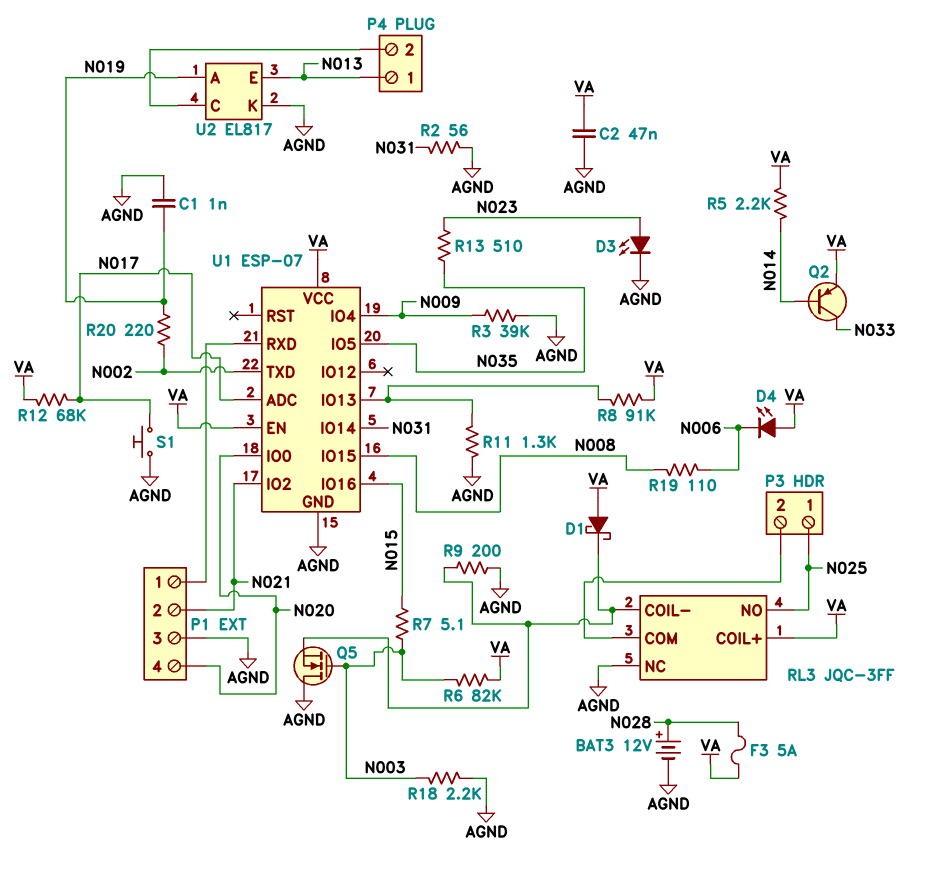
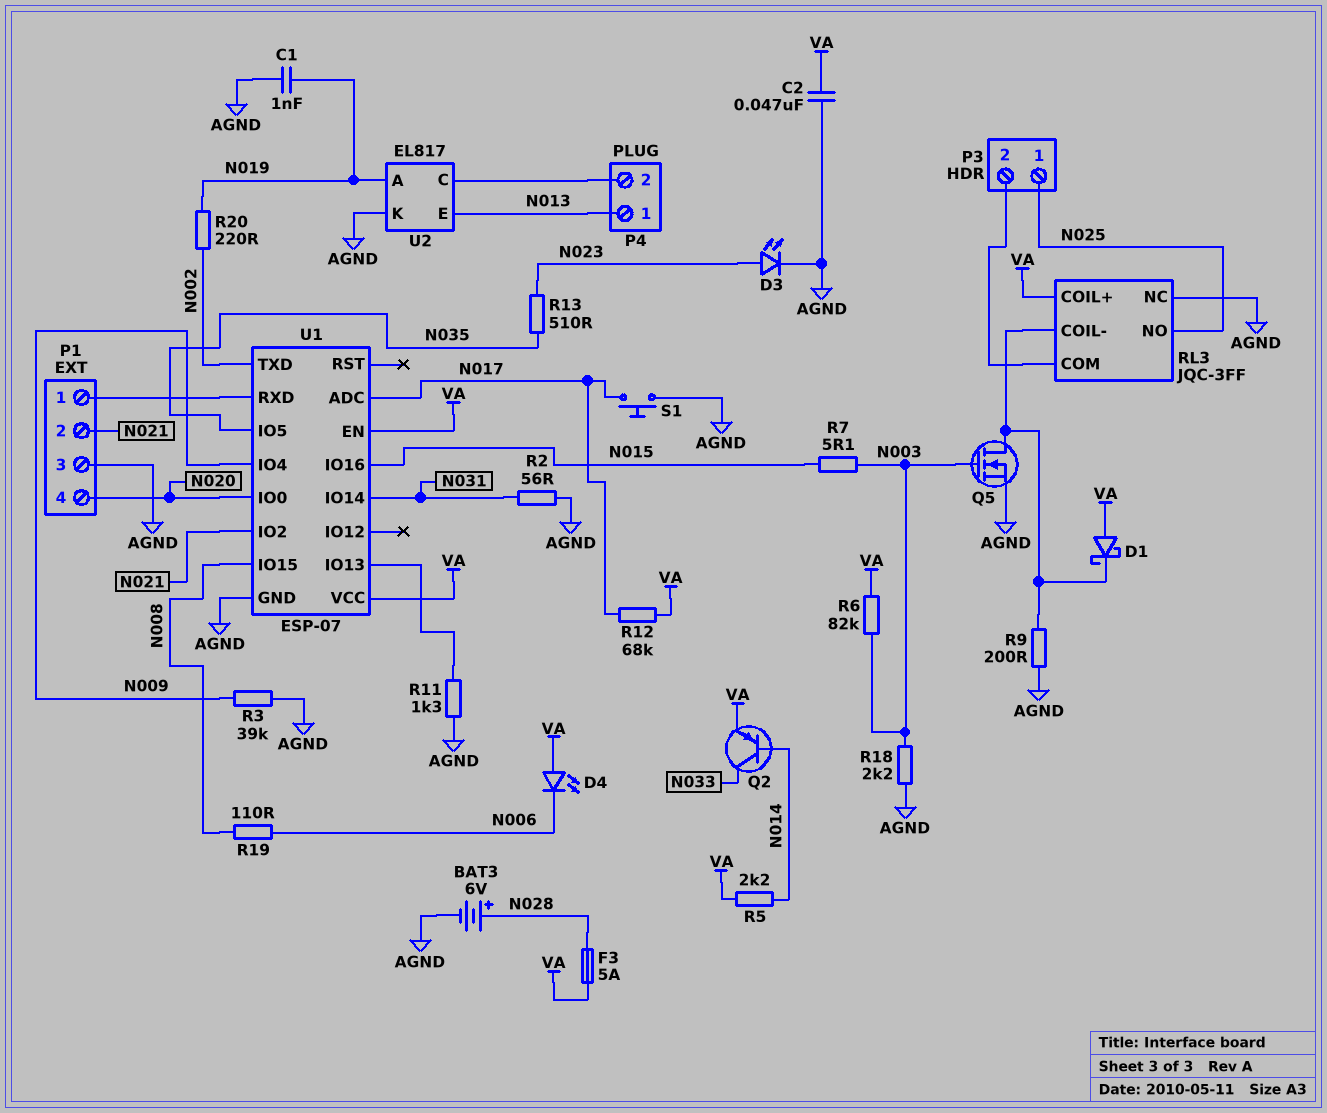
BAT3: 12V (plus N028, minus AGND) -> 6V (plus N028, minus AGND)
Q5: NMOS (G N003, D AGND, S RL3/COIL-) -> NMOS (G N003, D RL3/COIL-, S AGND)
R8: 91k (U1/IO13, VA) -> none

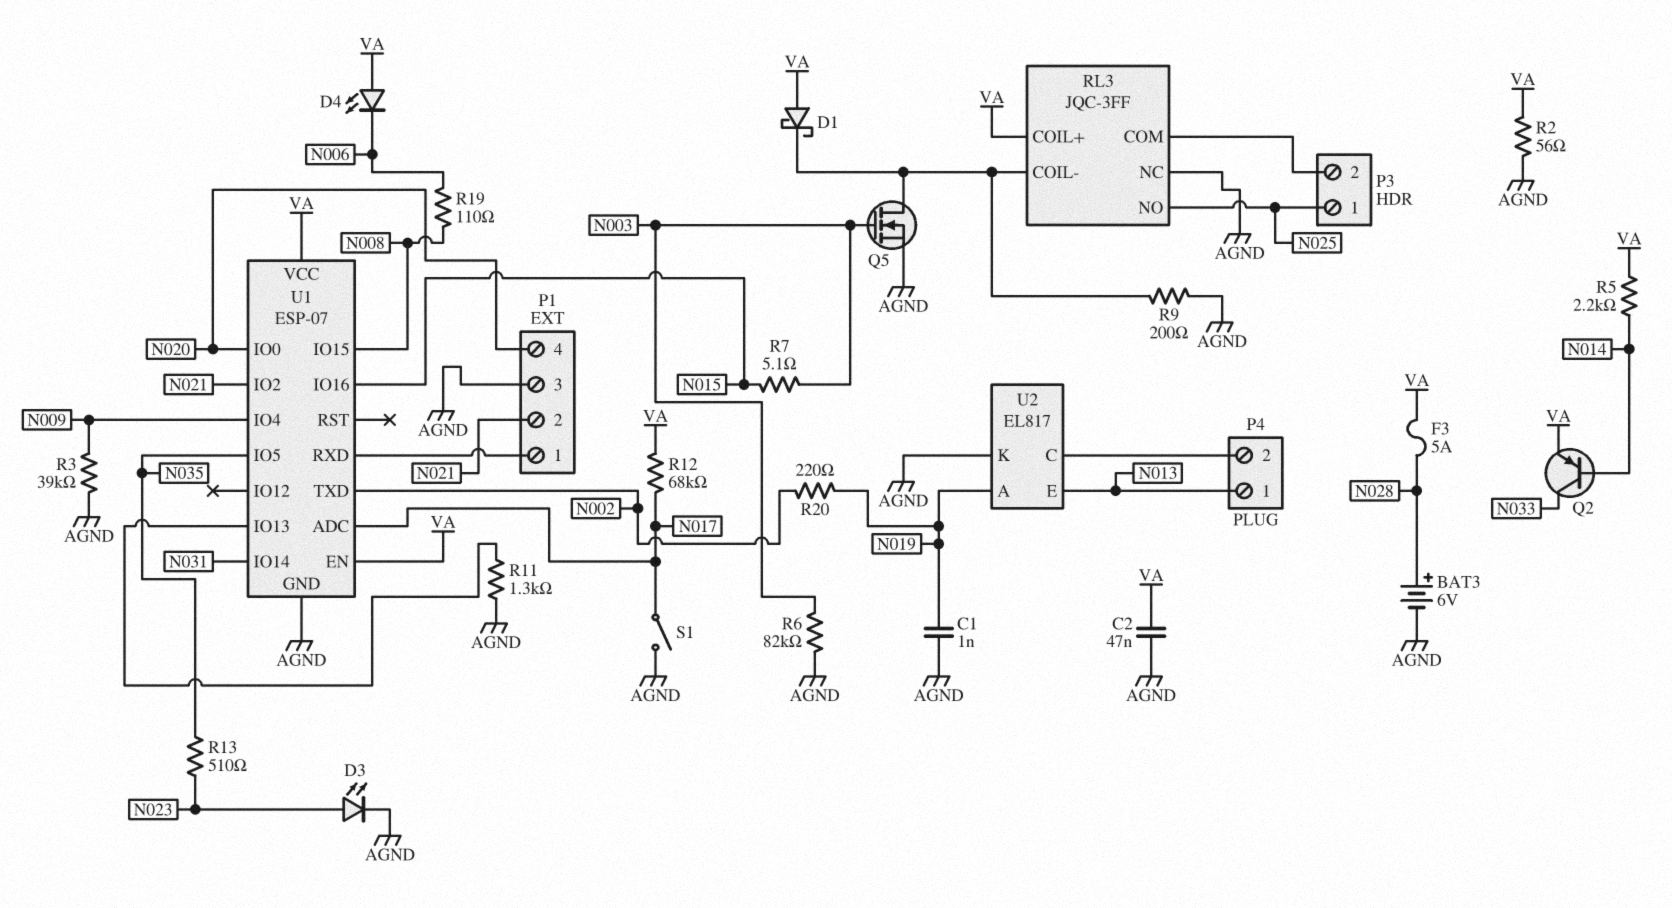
R2: 56 (AGND, N031) -> 56 (AGND, VA)
R6: 82k (N003, VA) -> 82k (AGND, N003)
R18: 2.2k (AGND, N003) -> none
S1: button (AGND, N017) -> switch (AGND, N017)

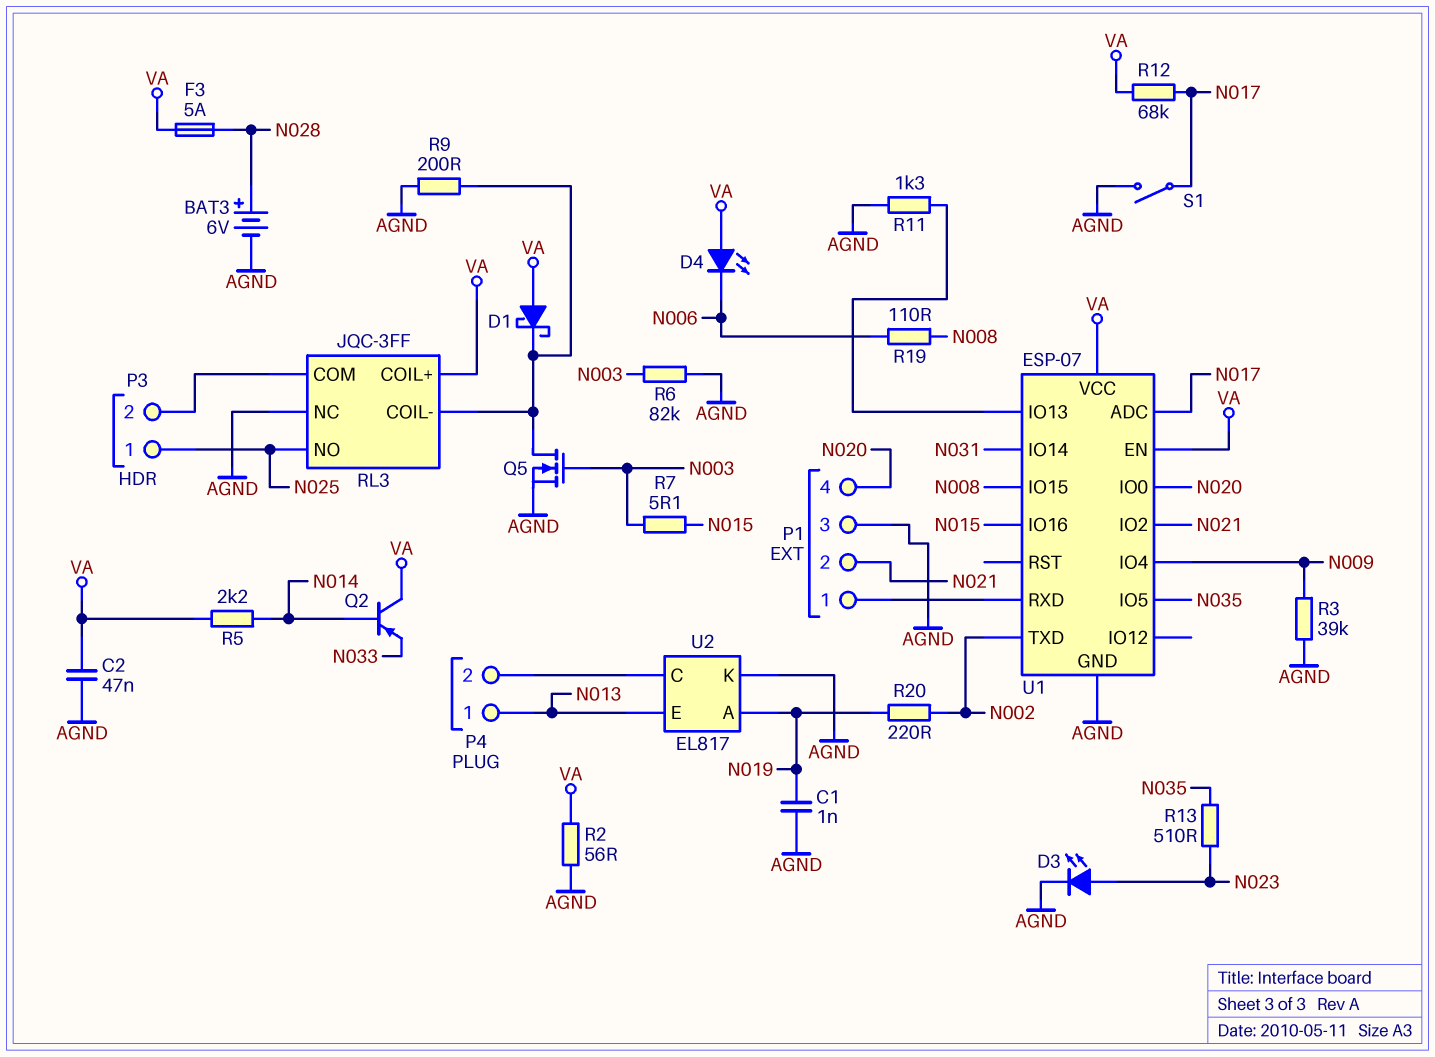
Q2: PNP (B N014, C N033, E VA) -> PNP (B N014, C VA, E N033)

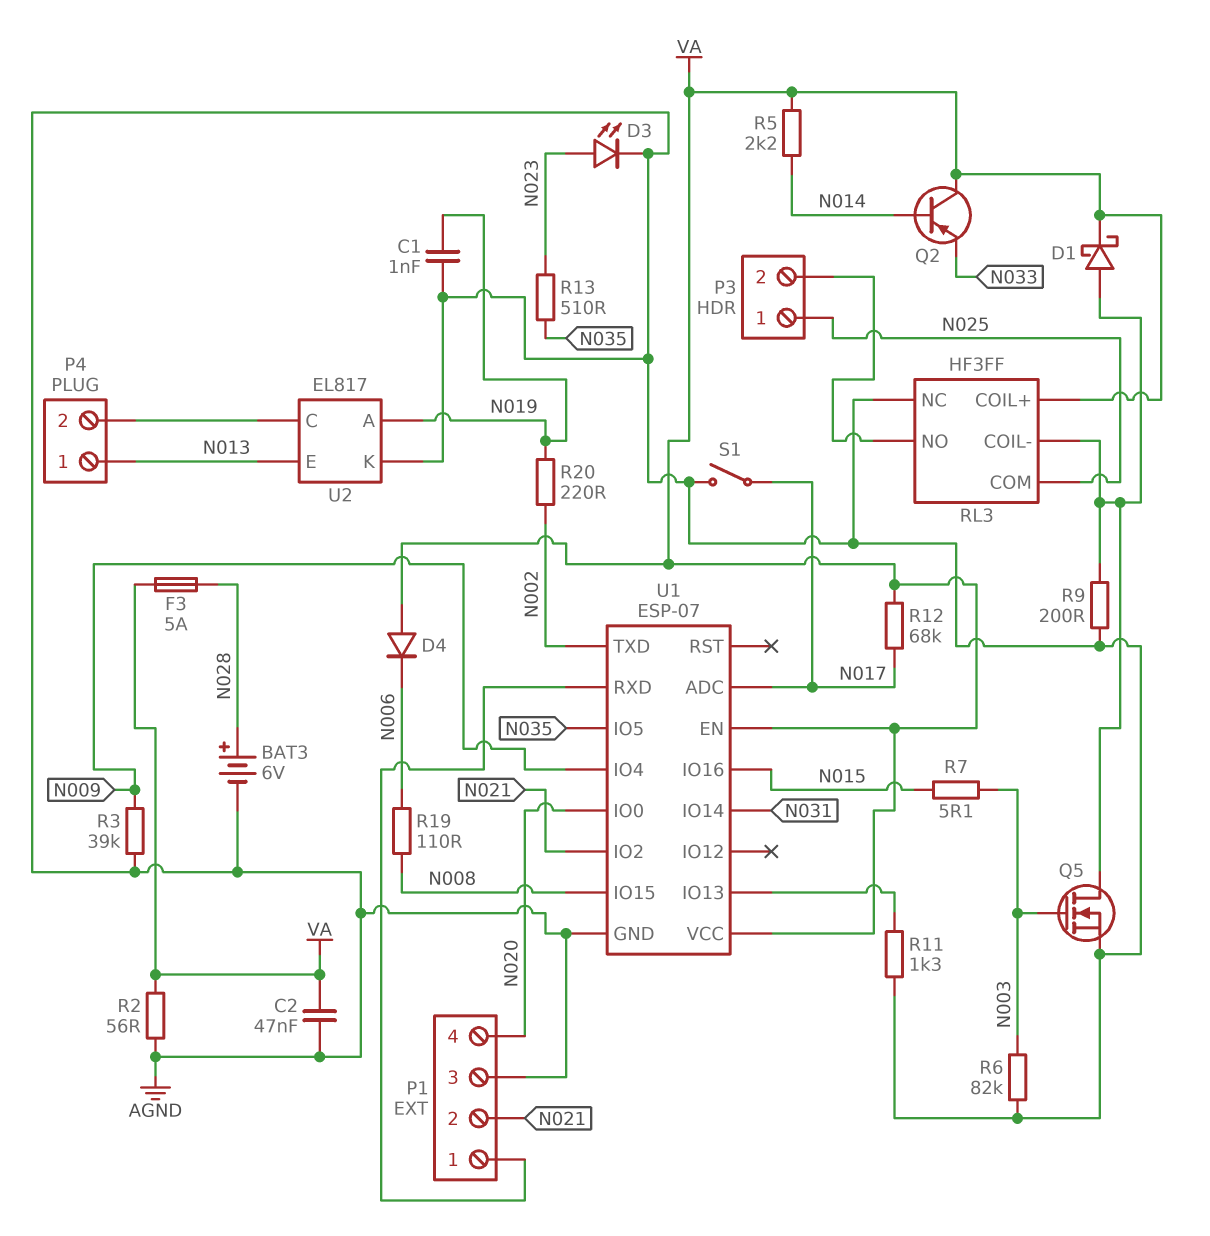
D1: schottky (A VA, K RL3/COIL-) -> schottky (A RL3/COIL-, K VA)
D4: LED (A VA, K N006) -> diode (A VA, K N006)
RL3: JQC-3FF -> HF3FF
RL3 pin COM: P3/2 -> N025
RL3 pin NO: N025 -> P3/2

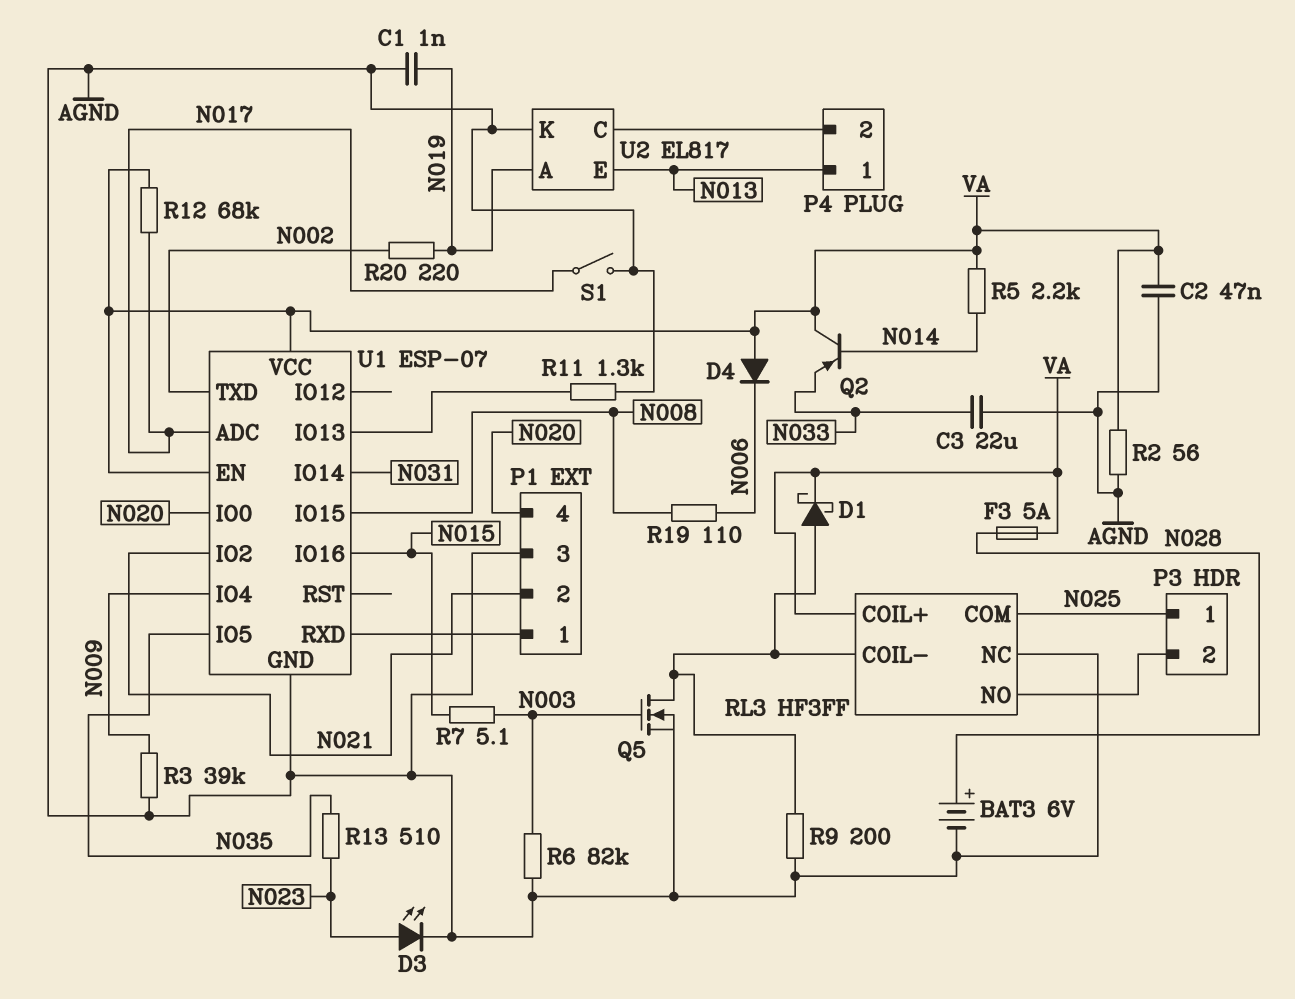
C3: none -> 22uF (AGND, N033)

